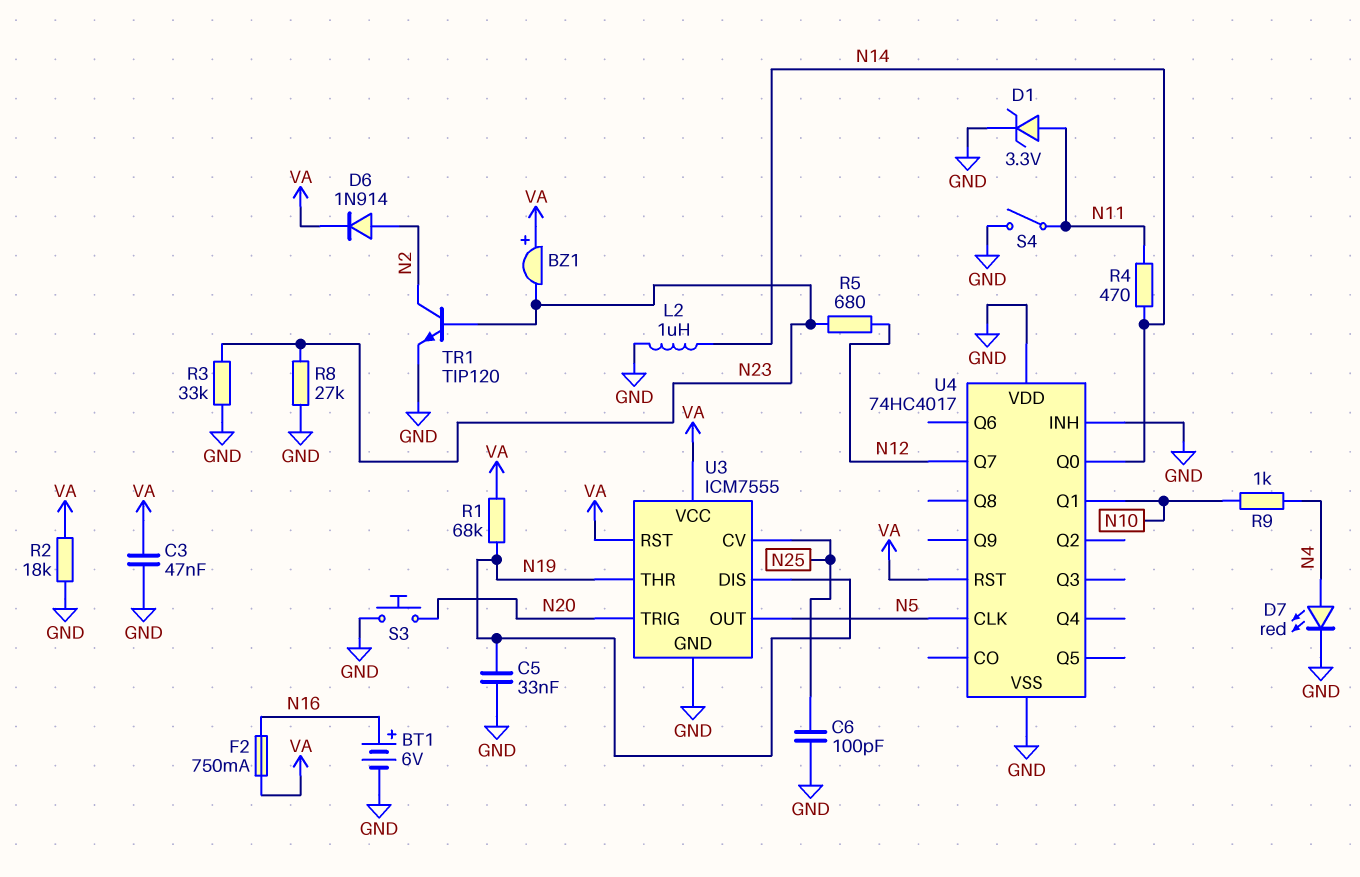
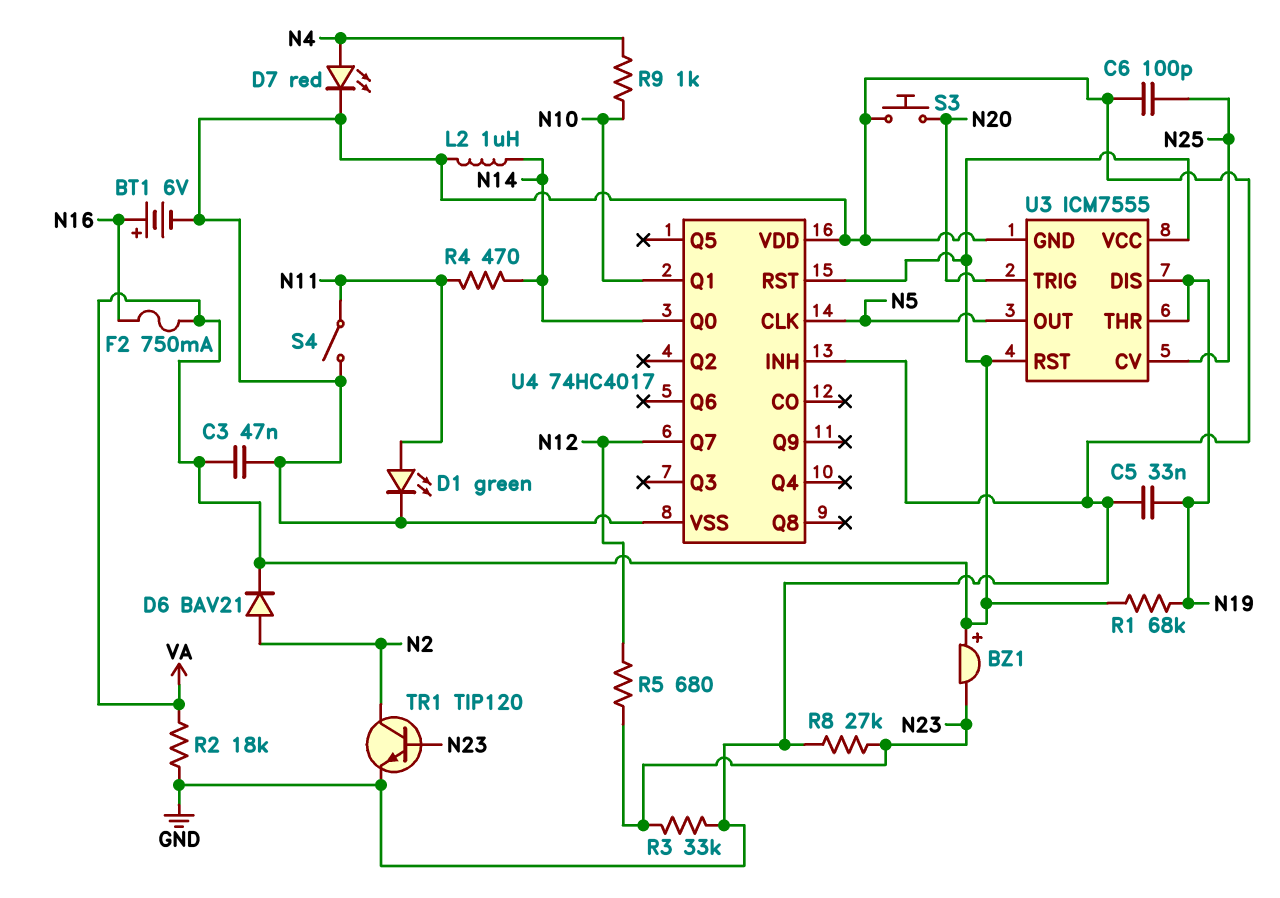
D1: zener 3.3V (A N11, K GND) -> LED green (A N11, K GND)
D6: diode 1N914 (A N2, K VA) -> diode BAV21 (A N2, K VA)

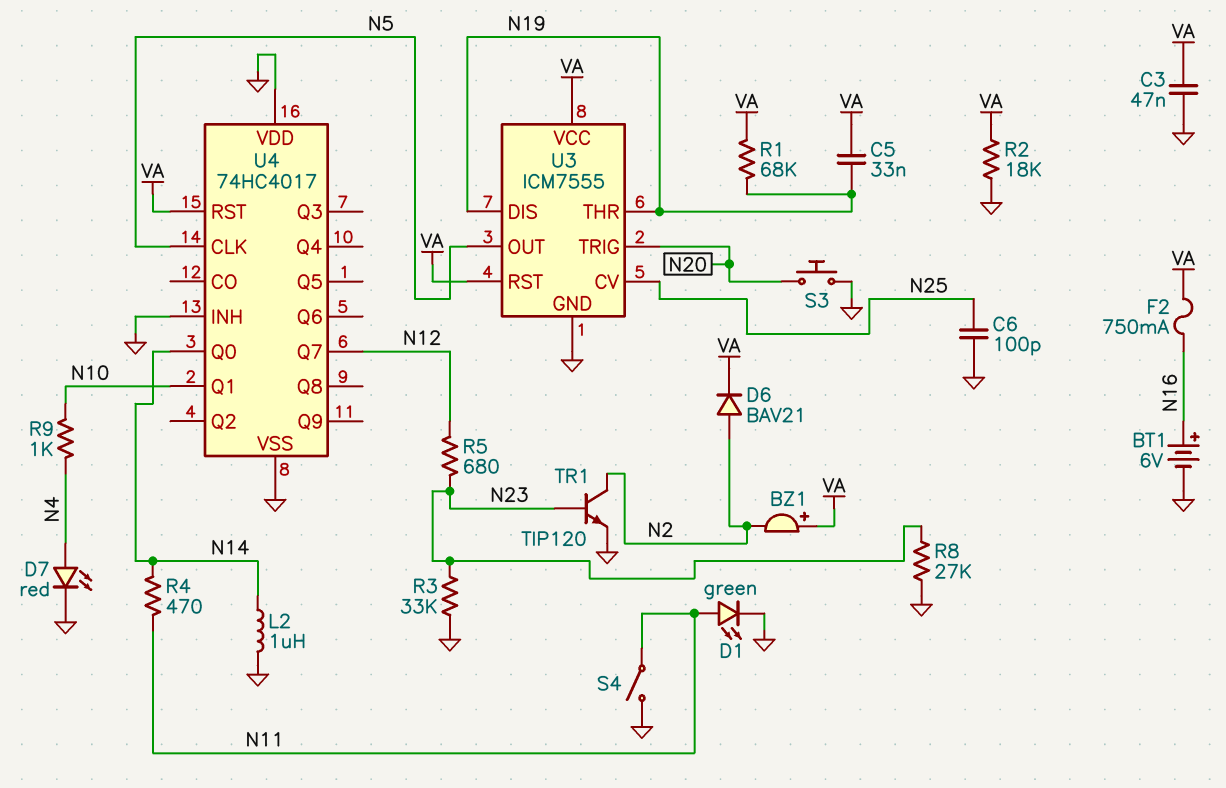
BZ1: buzzer (plus VA, minus N23) -> buzzer (plus VA, minus N2)
C5: 33nF (GND, N19) -> 33nF (N19, VA)

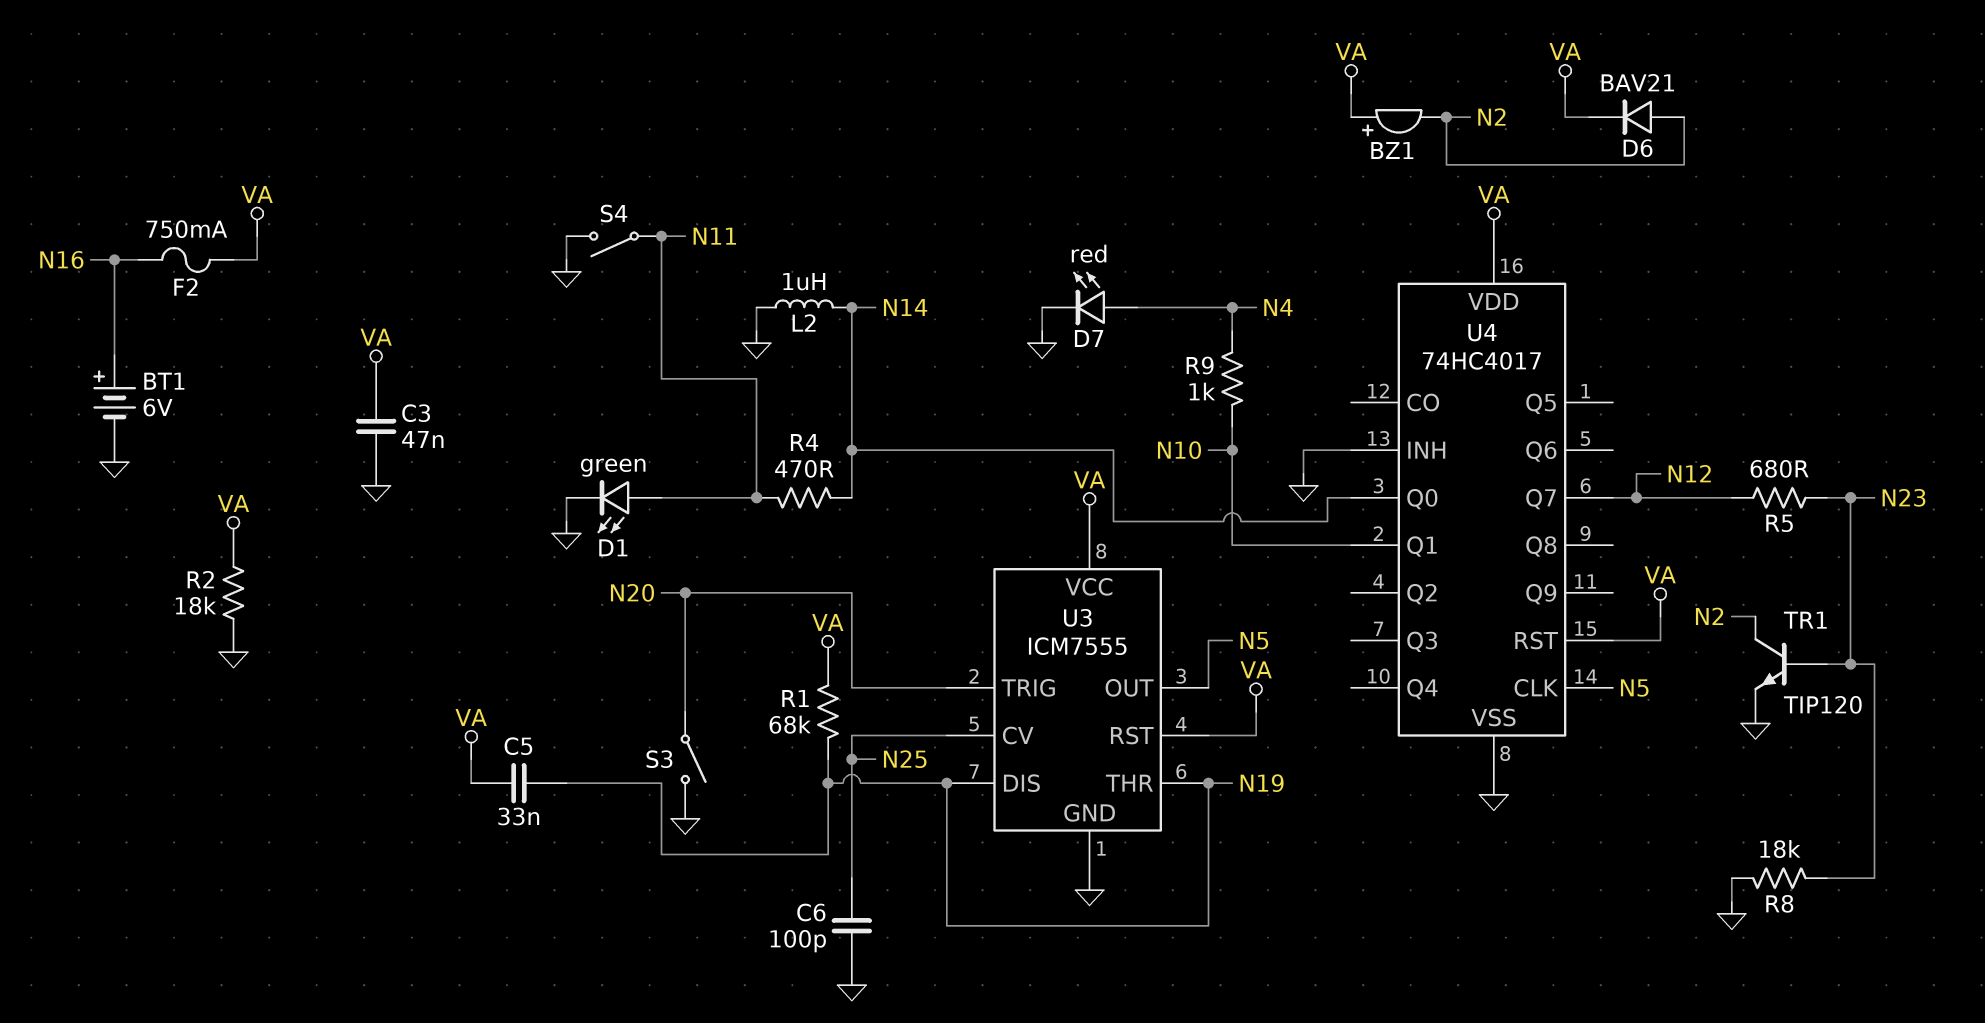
R3: 33k (GND, N23) -> none
R8: 27k (GND, N23) -> 18k (GND, N23)
S3: button (GND, N20) -> switch (GND, N20)
U4 pin VDD: GND -> VA

